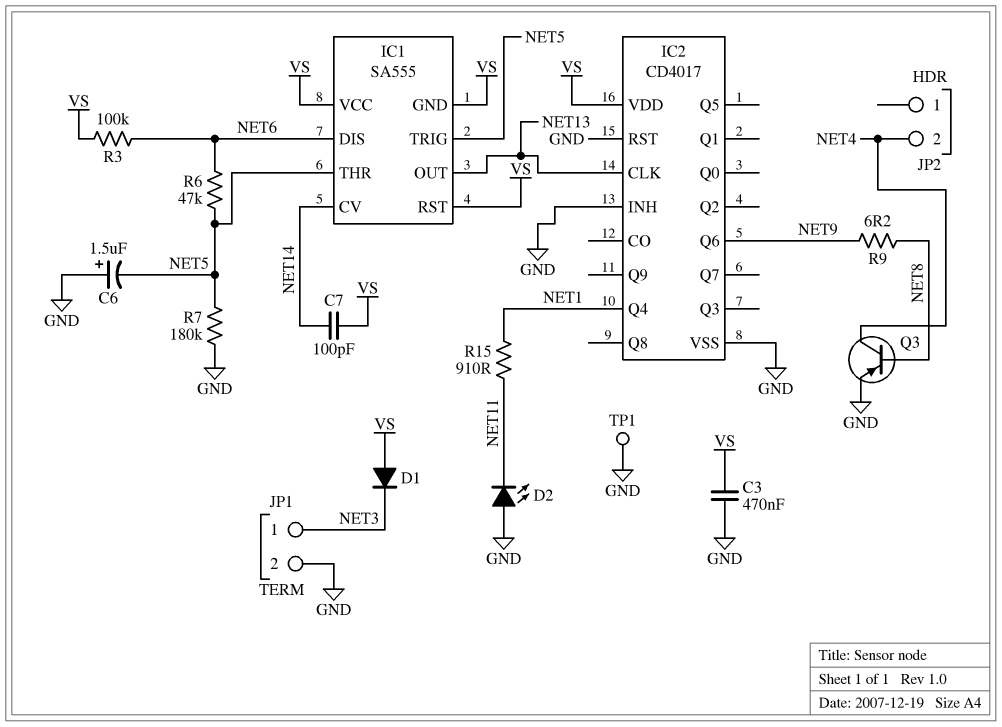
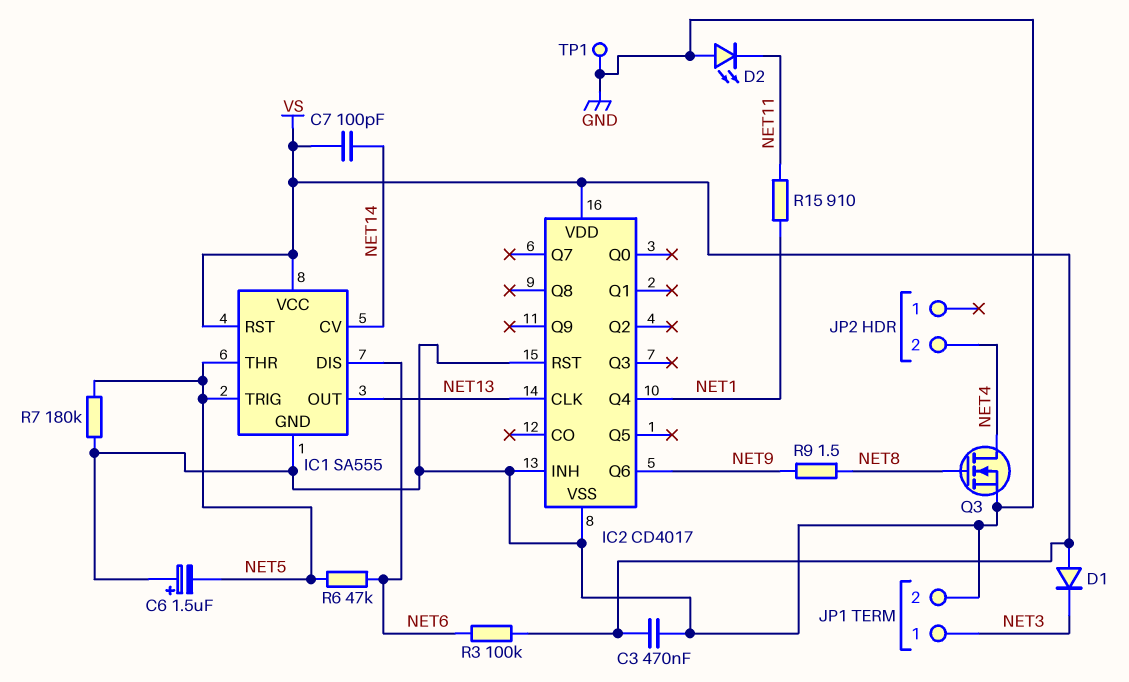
IC1 pin GND: VS -> GND
Q3: PNP (B NET8, C NET4, E GND) -> NMOS (G NET8, D NET4, S GND)
R9: 6.2 (NET8, NET9) -> 1.5 (NET8, NET9)

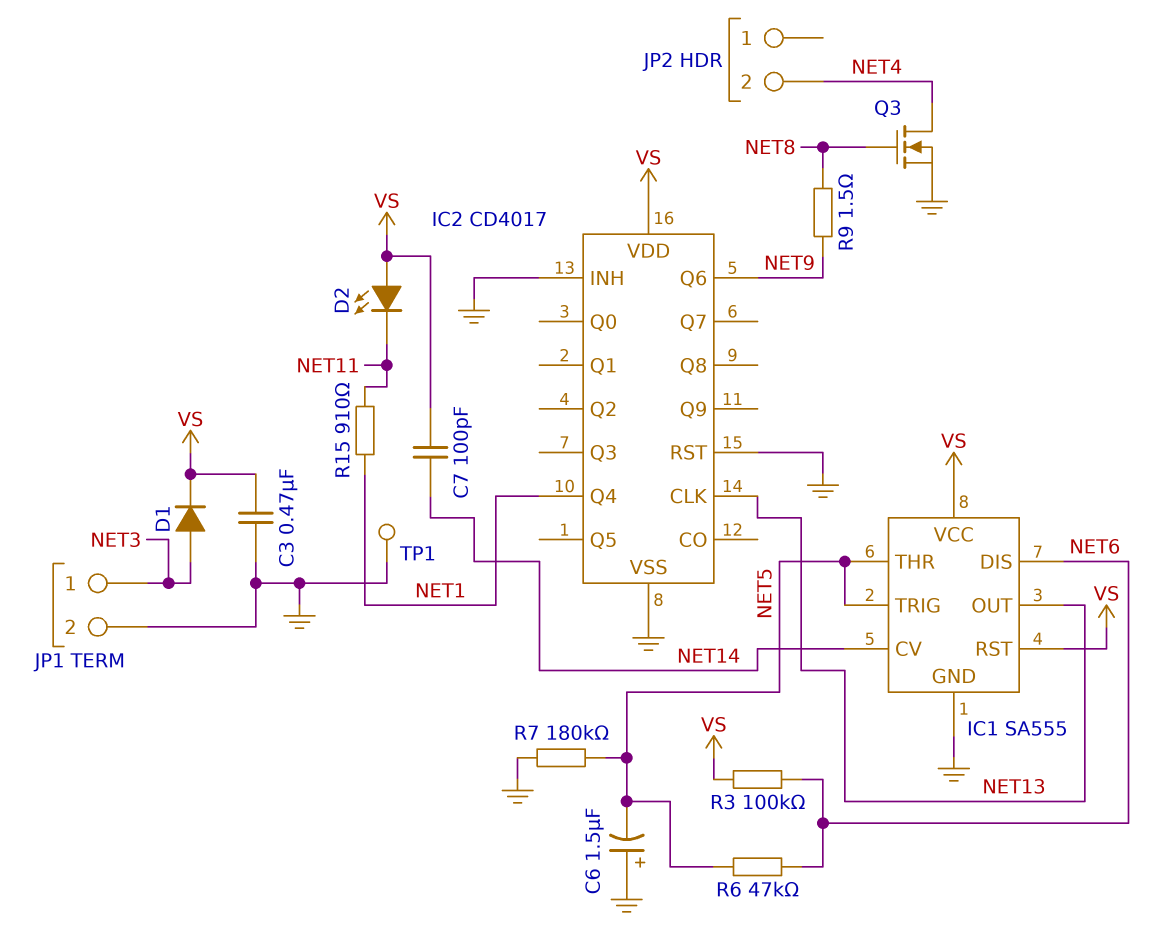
D1: diode (A VS, K NET3) -> diode (A NET3, K VS)
D2: LED (A GND, K NET11) -> LED (A VS, K NET11)

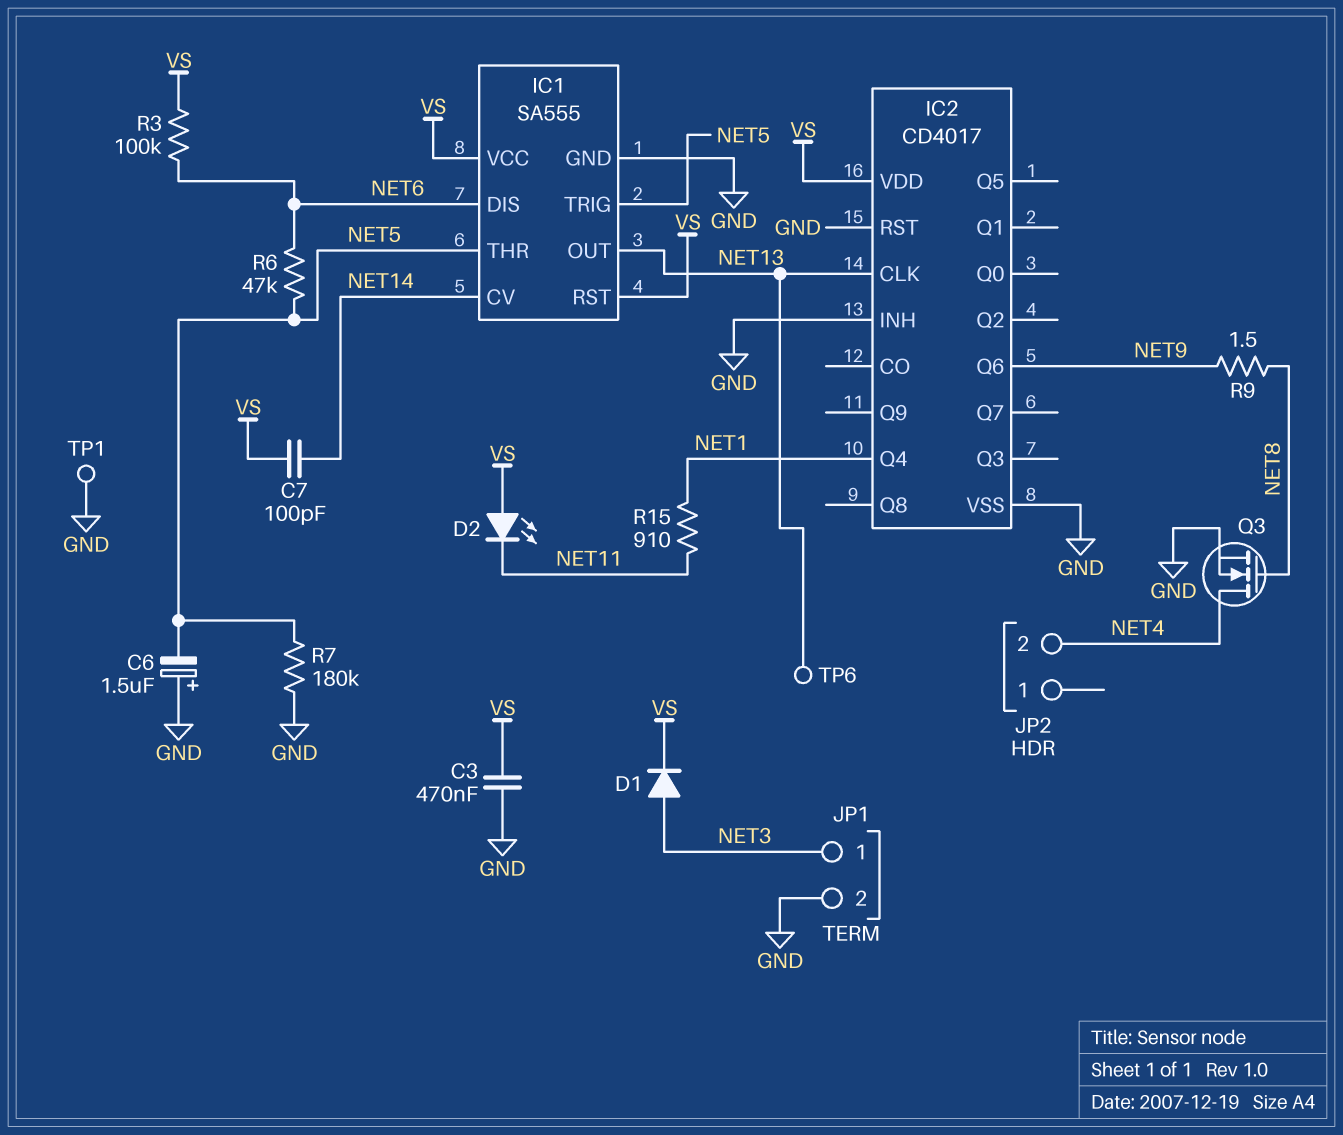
TP6: none -> test point (NET13)

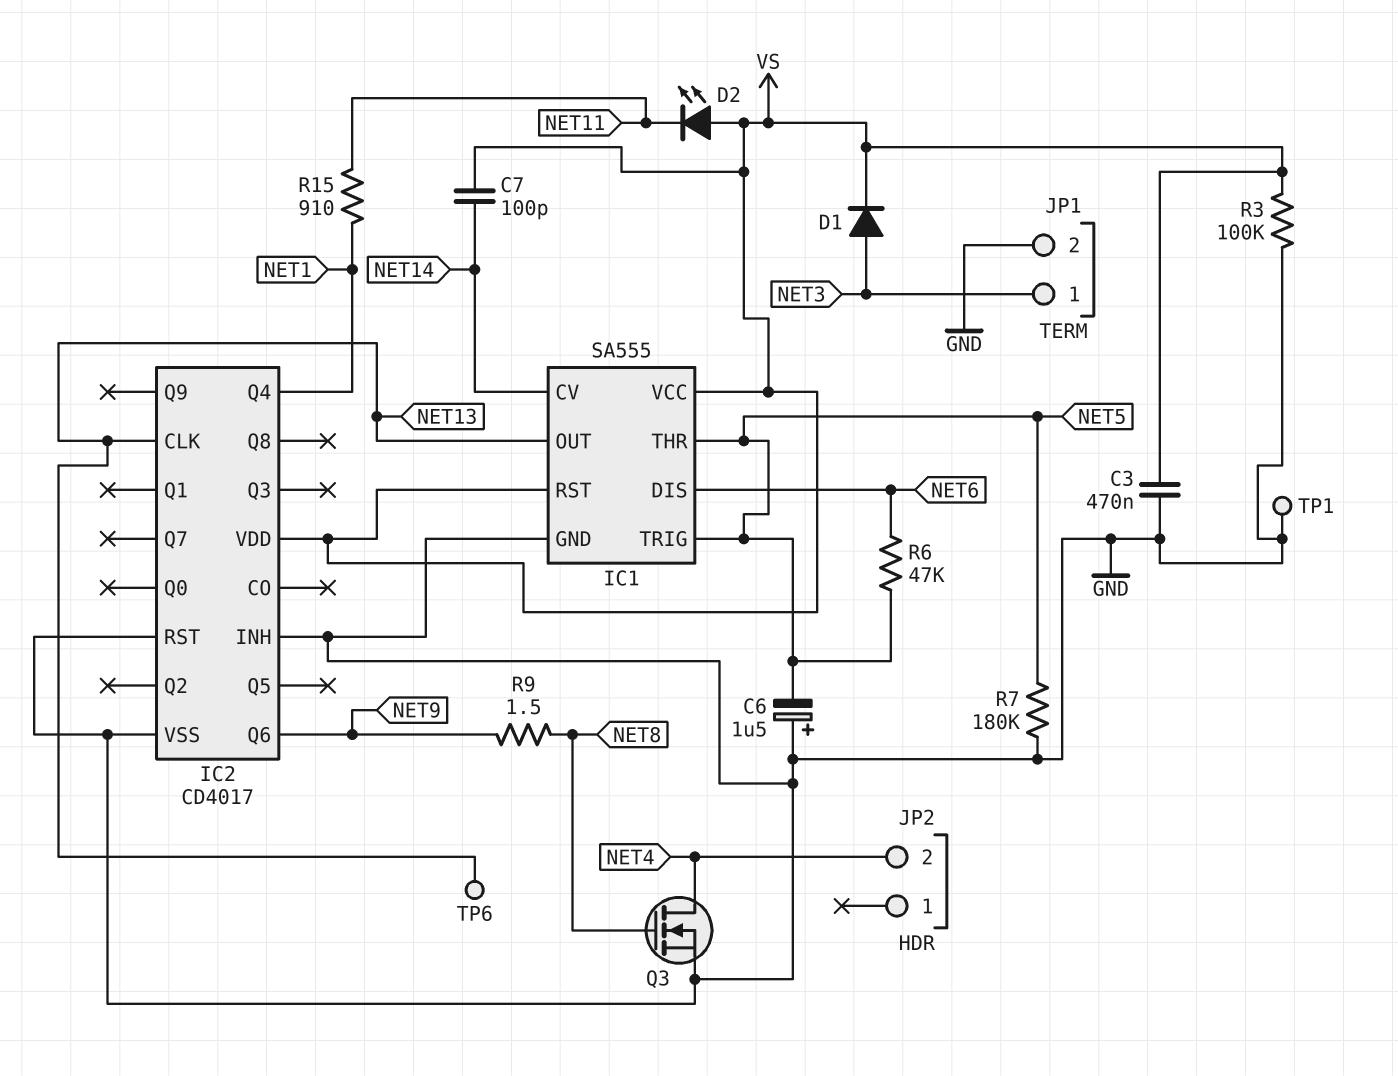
R3: 100k (NET6, VS) -> 100k (GND, VS)

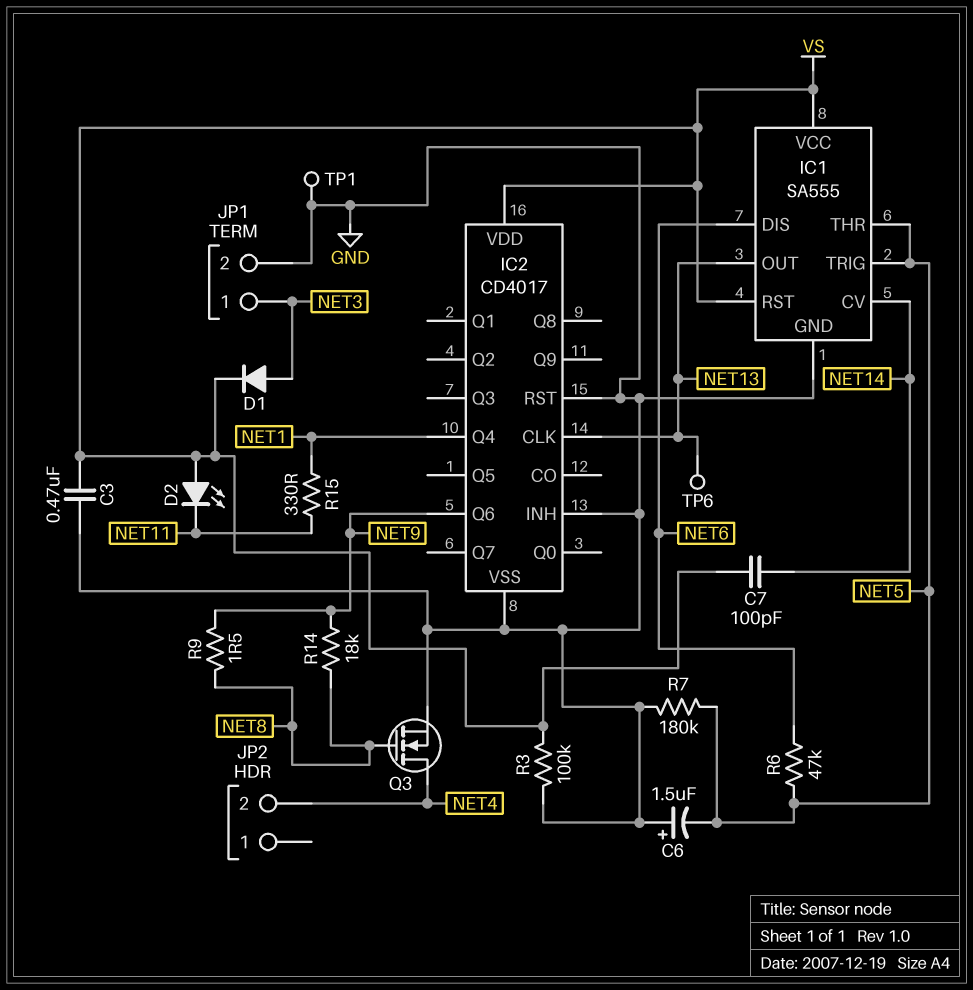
R14: none -> 18k (NET8, NET9)
R15: 910 (NET1, NET11) -> 330 (NET1, NET11)

